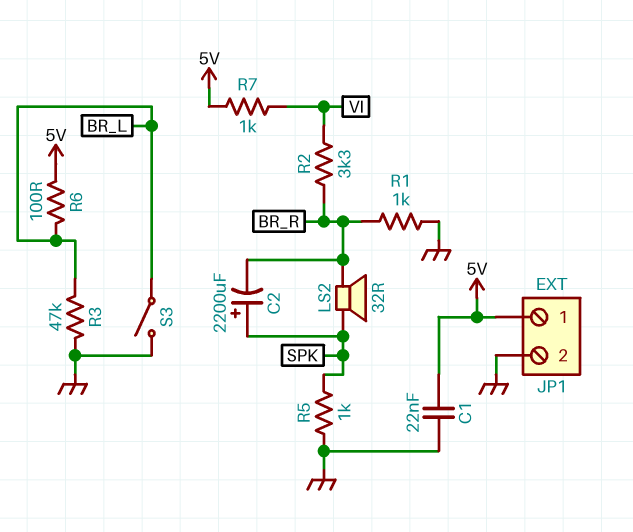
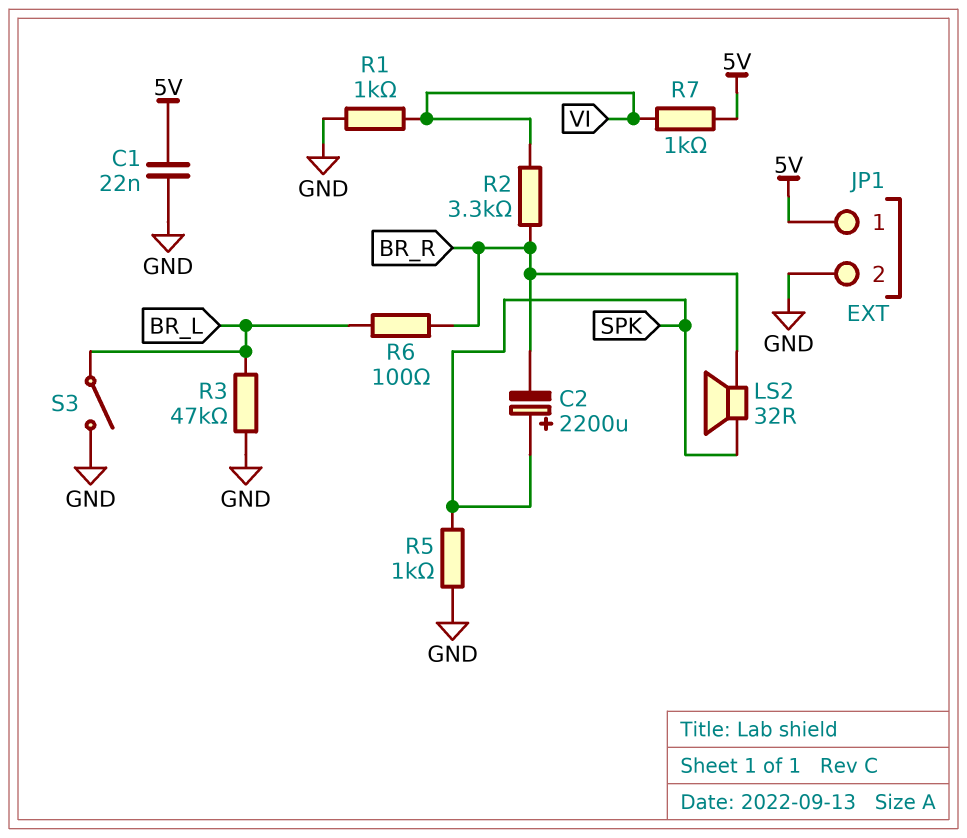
R1: 1k (BR_R, GND) -> 1k (GND, VI)
R6: 100 (5V, BR_L) -> 100 (BR_L, BR_R)

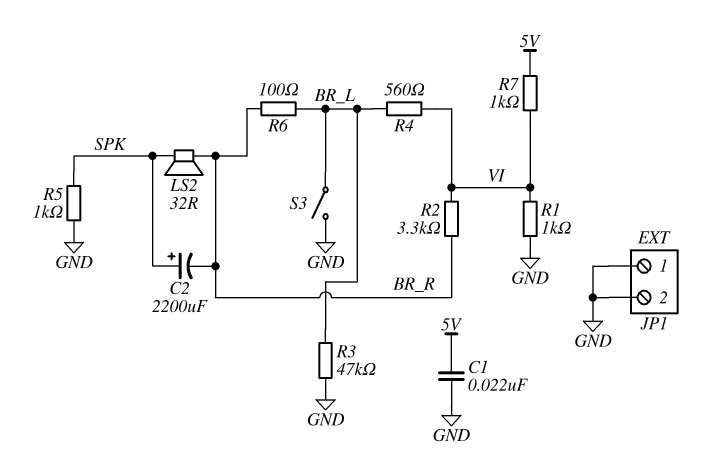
JP1 pin 1: 5V -> GND
R4: none -> 560 (BR_L, VI)

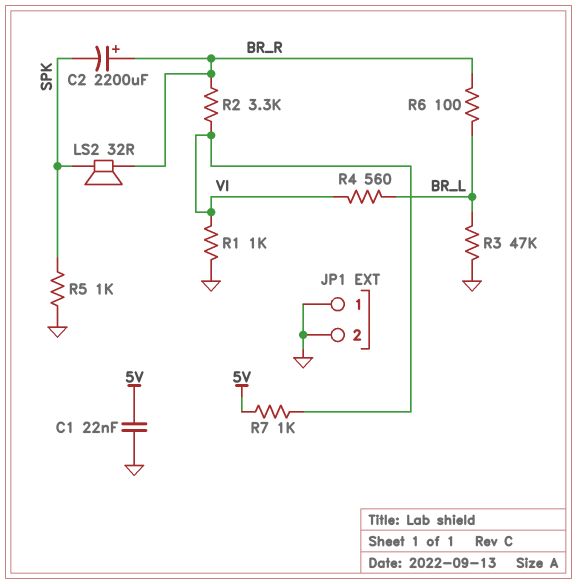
C2: 2200uF (plus SPK, minus BR_R) -> 2200uF (plus BR_R, minus SPK)
S3: switch (BR_L, GND) -> none

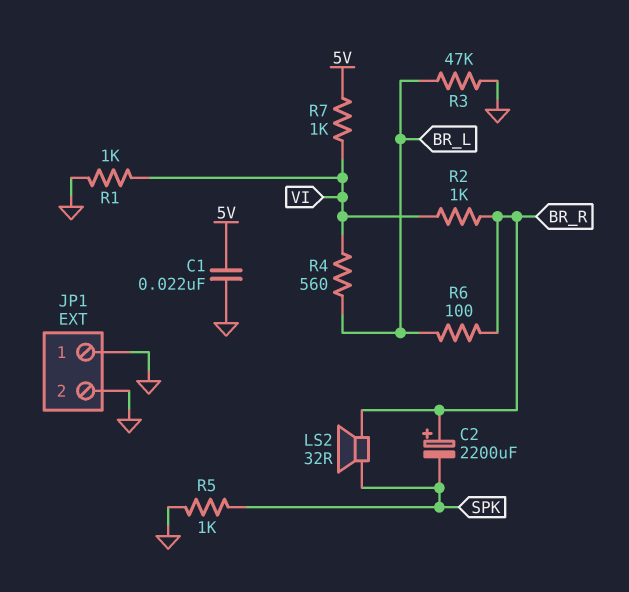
R2: 3.3k (BR_R, VI) -> 1k (BR_R, VI)

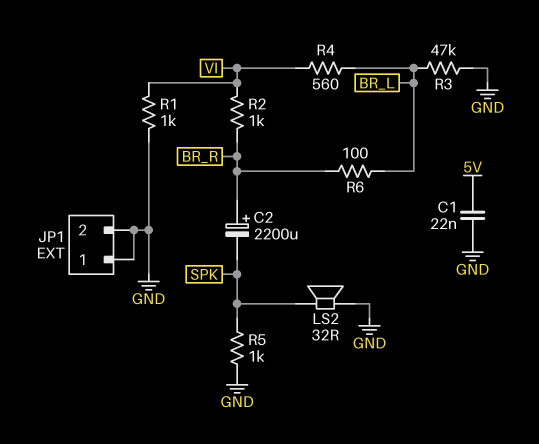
LS2: speaker 32R (BR_R, SPK) -> speaker 32R (GND, SPK)
R7: 1k (5V, VI) -> none

